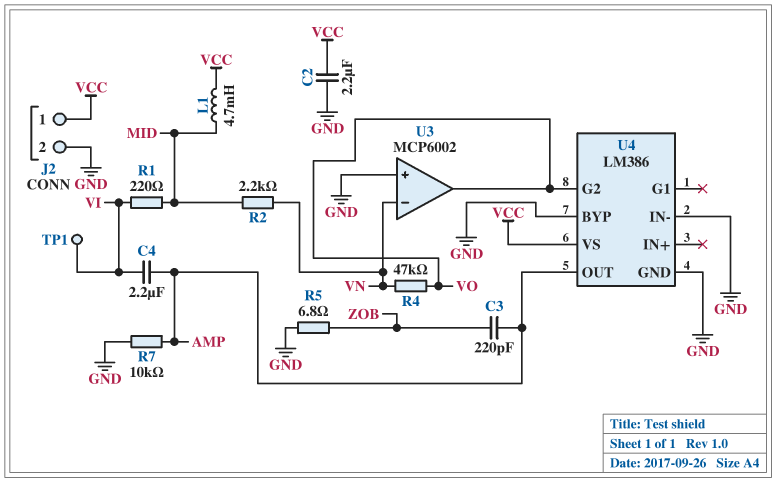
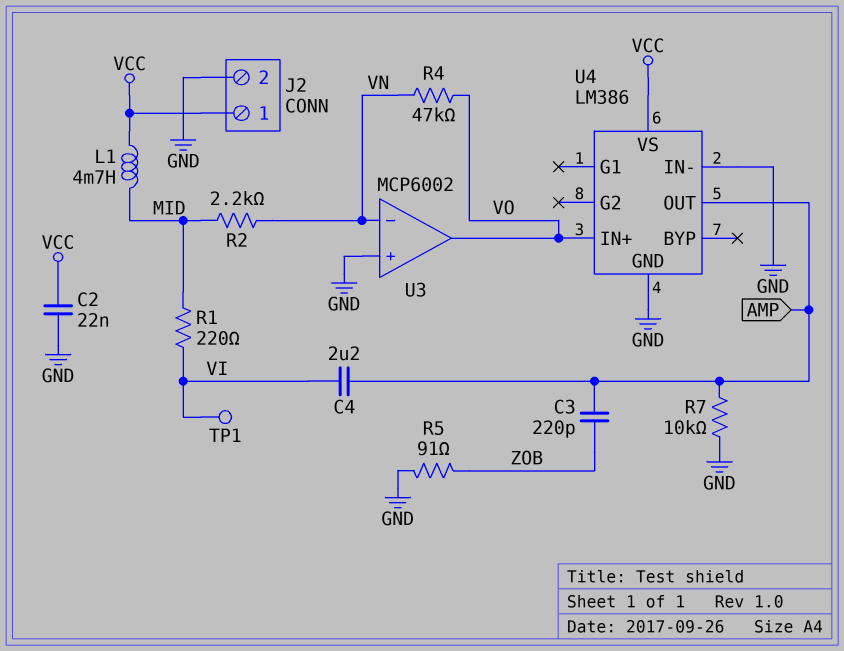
C2: 2.2uF (GND, VCC) -> 22nF (GND, VCC)
R5: 6.8 (GND, ZOB) -> 91 (GND, ZOB)
U4 pin BYP: GND -> none
U4 pin G2: VO -> none
U4 pin IN+: none -> VO

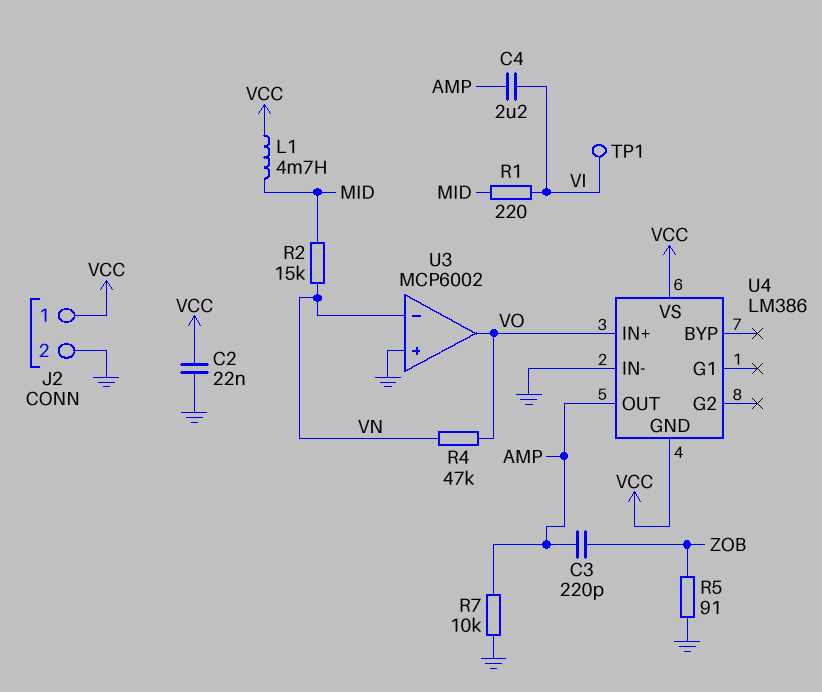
R2: 2.2k (MID, VN) -> 15k (MID, VN)
U4 pin GND: GND -> VCC

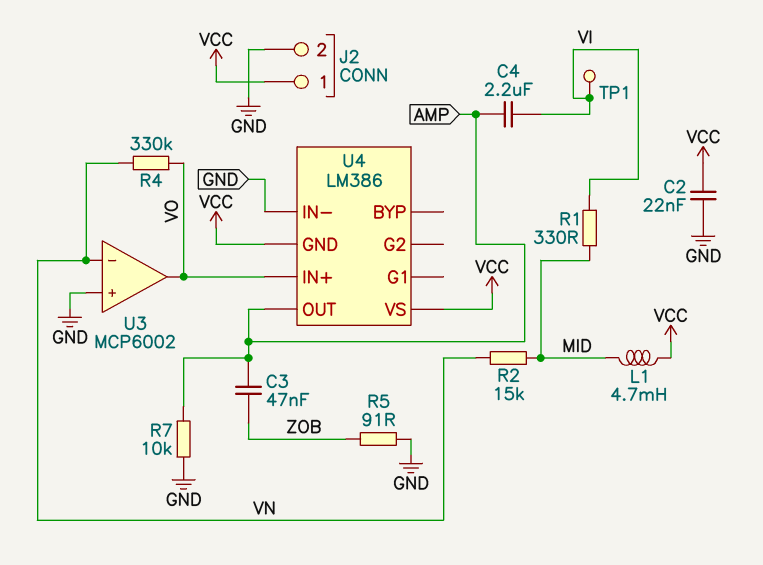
C3: 220pF (AMP, ZOB) -> 47nF (AMP, ZOB)
R1: 220 (MID, VI) -> 330 (MID, VI)
R4: 47k (VN, VO) -> 330k (VN, VO)

